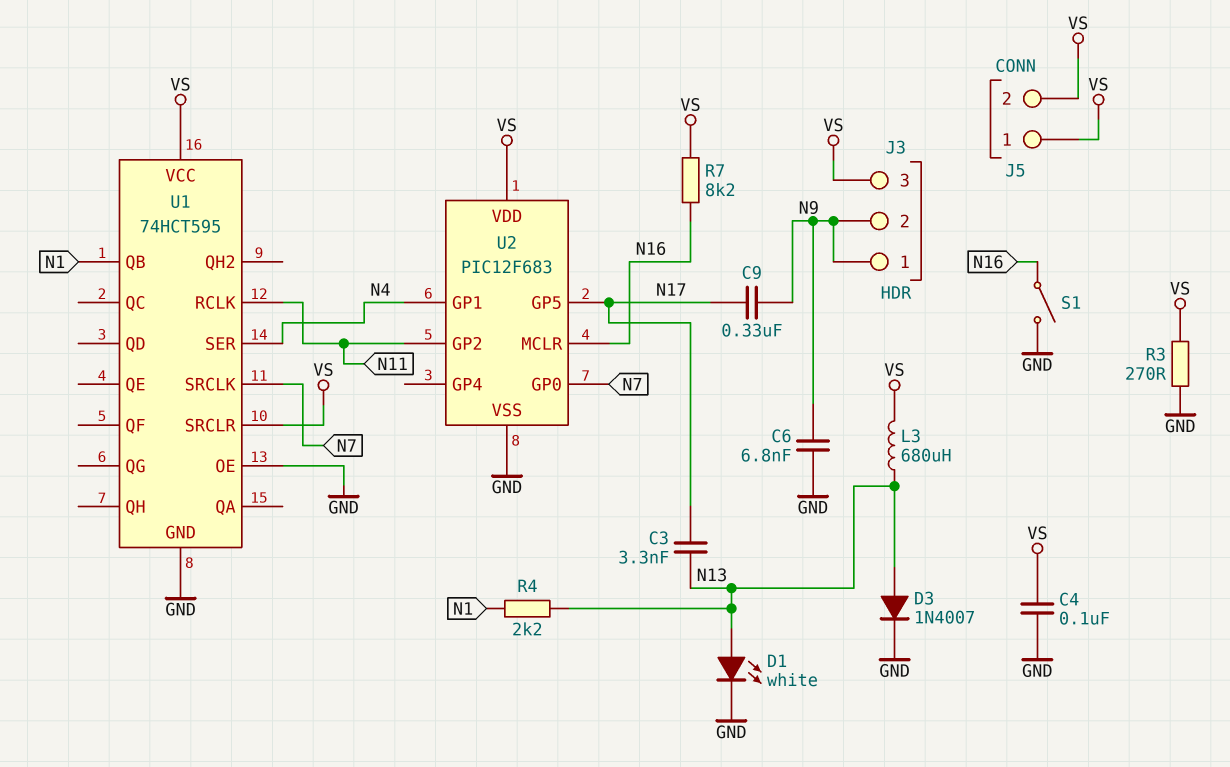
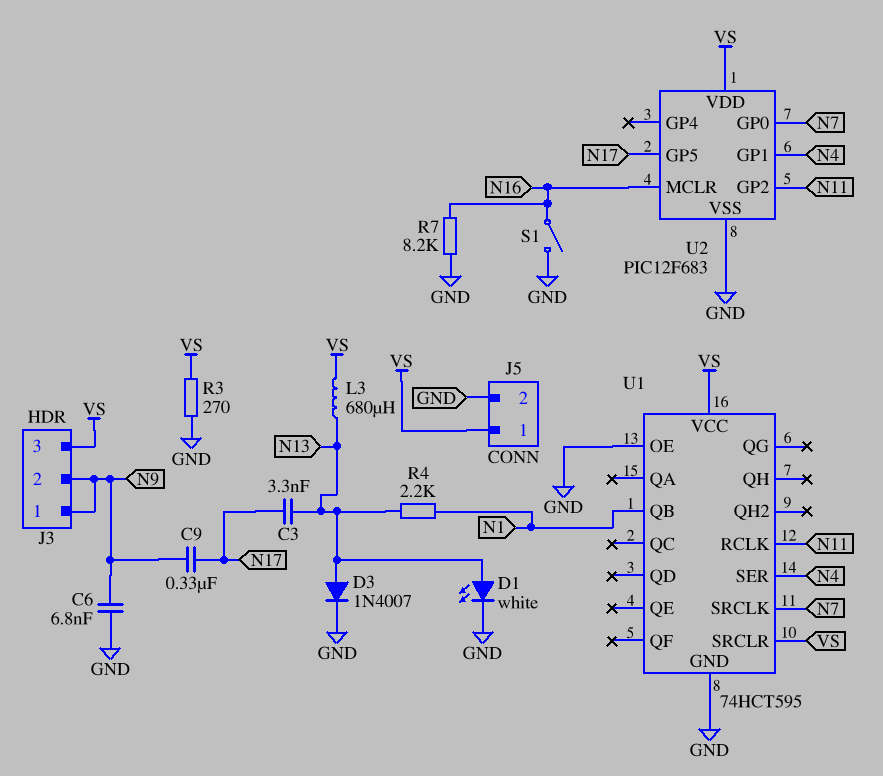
C4: 100nF (GND, VS) -> none
J5 pin 2: VS -> GND
R7: 8.2k (N16, VS) -> 8.2k (GND, N16)

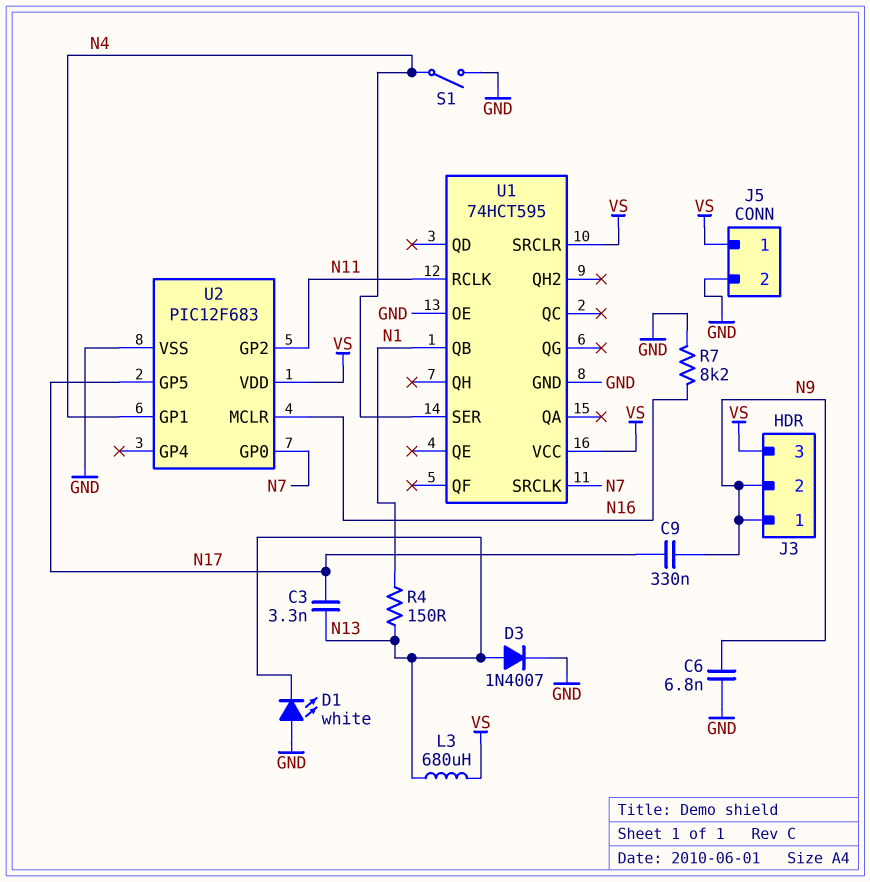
D1: LED white (A N13, K GND) -> LED white (A GND, K N13)
R3: 270 (GND, VS) -> none
R4: 2.2k (N1, N13) -> 150 (N1, N13)
S1: switch (GND, N16) -> switch (GND, N4)

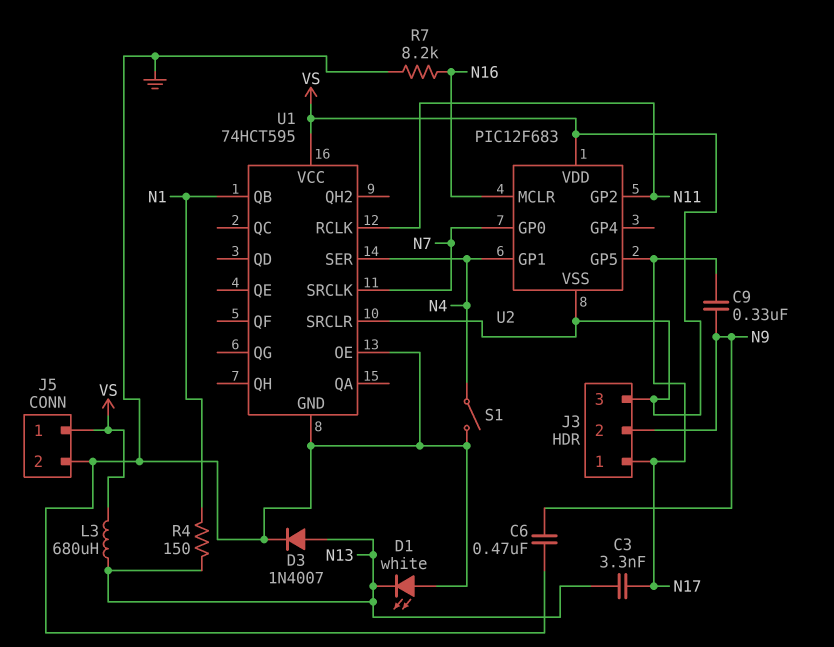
C6: 6.8nF (GND, N9) -> 470nF (GND, N9)
J3 pin 1: N9 -> N17
U2 pin VSS: GND -> VS

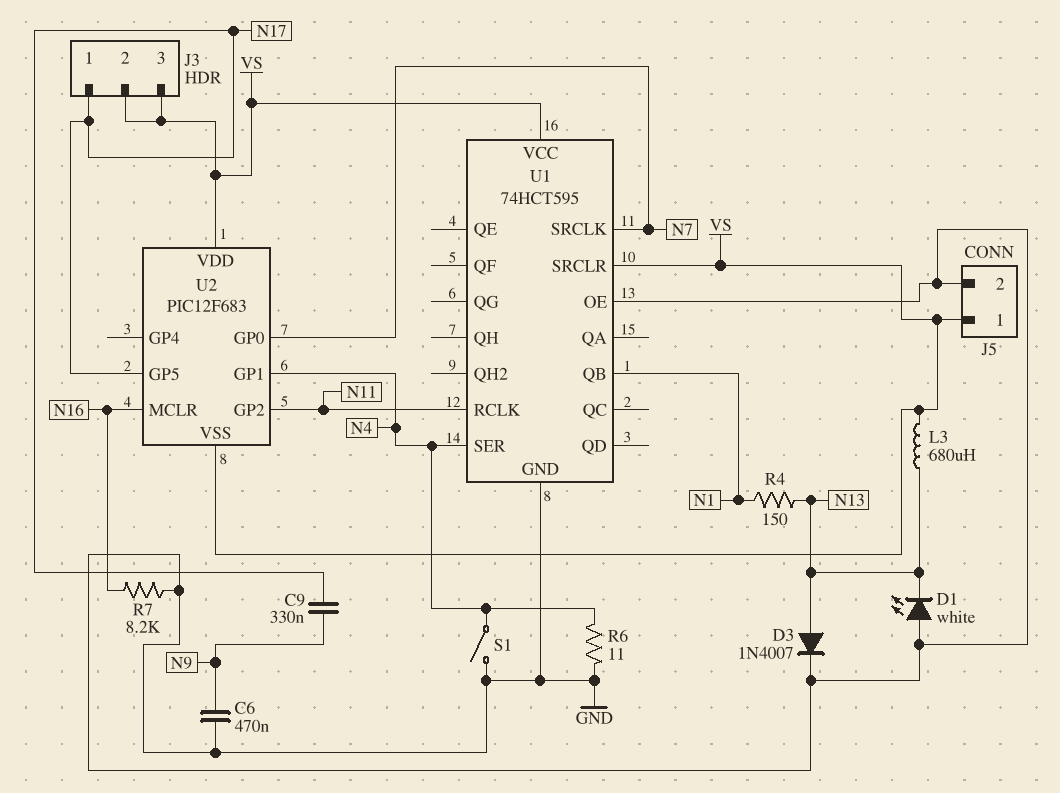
C3: 3.3nF (N13, N17) -> none
J3 pin 2: N9 -> VS
R6: none -> 11 (GND, N4)

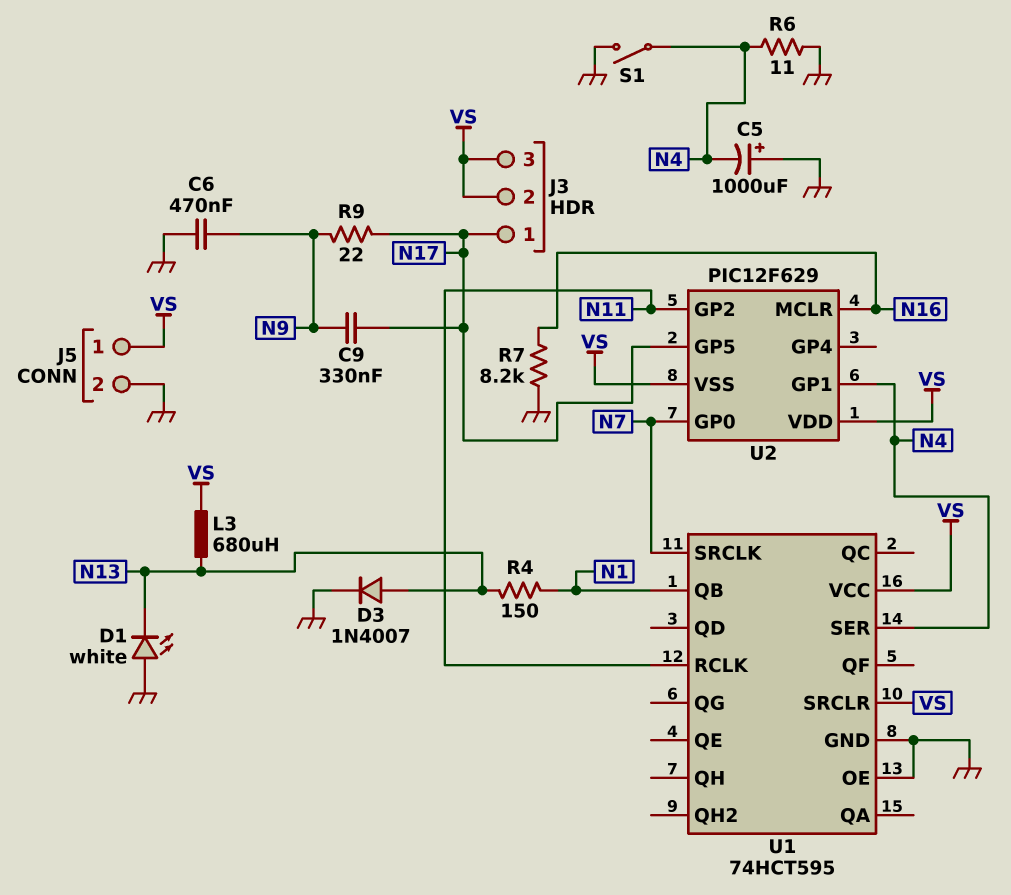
C5: none -> 1000uF (plus GND, minus N4)
R9: none -> 22 (N9, N17)
U2: PIC12F683 -> PIC12F629

